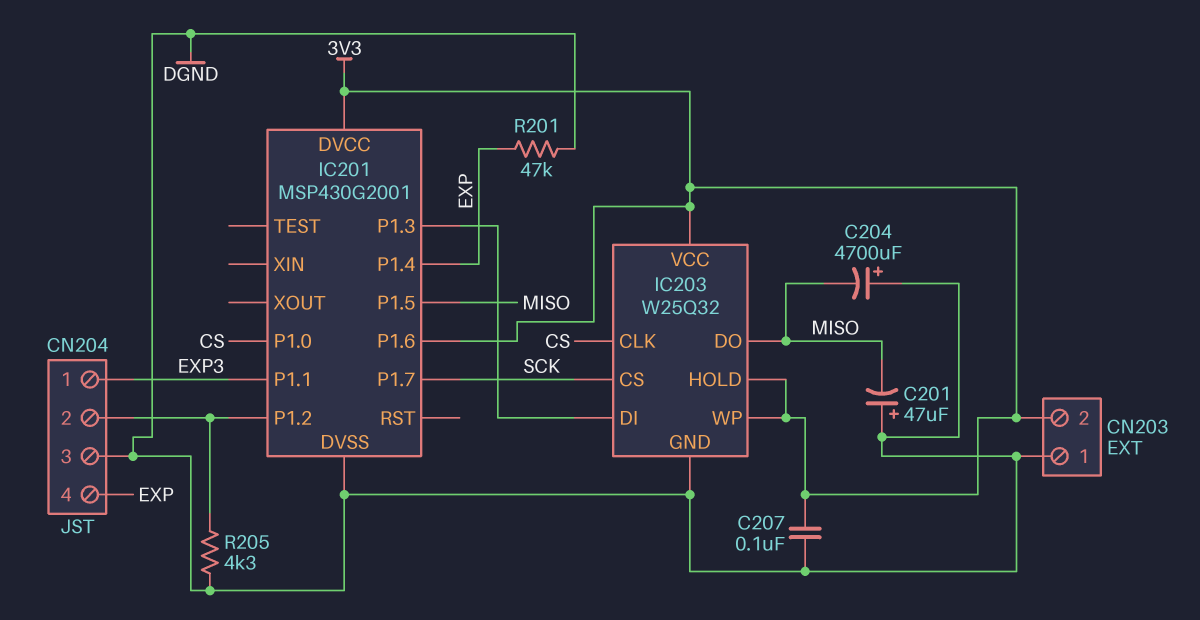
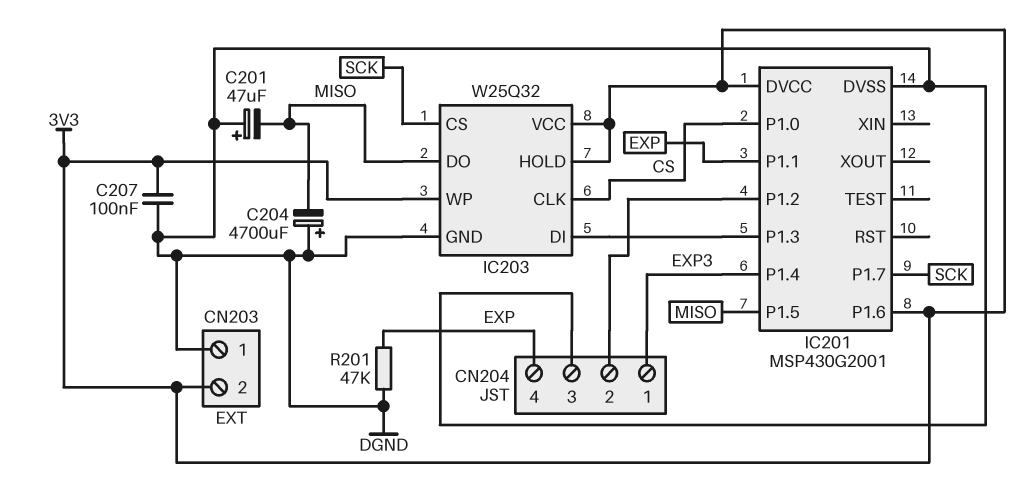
IC201 pin P1.1: EXP3 -> EXP
IC201 pin P1.4: EXP -> EXP3
R205: 4.3k (CN204/2, DGND) -> none

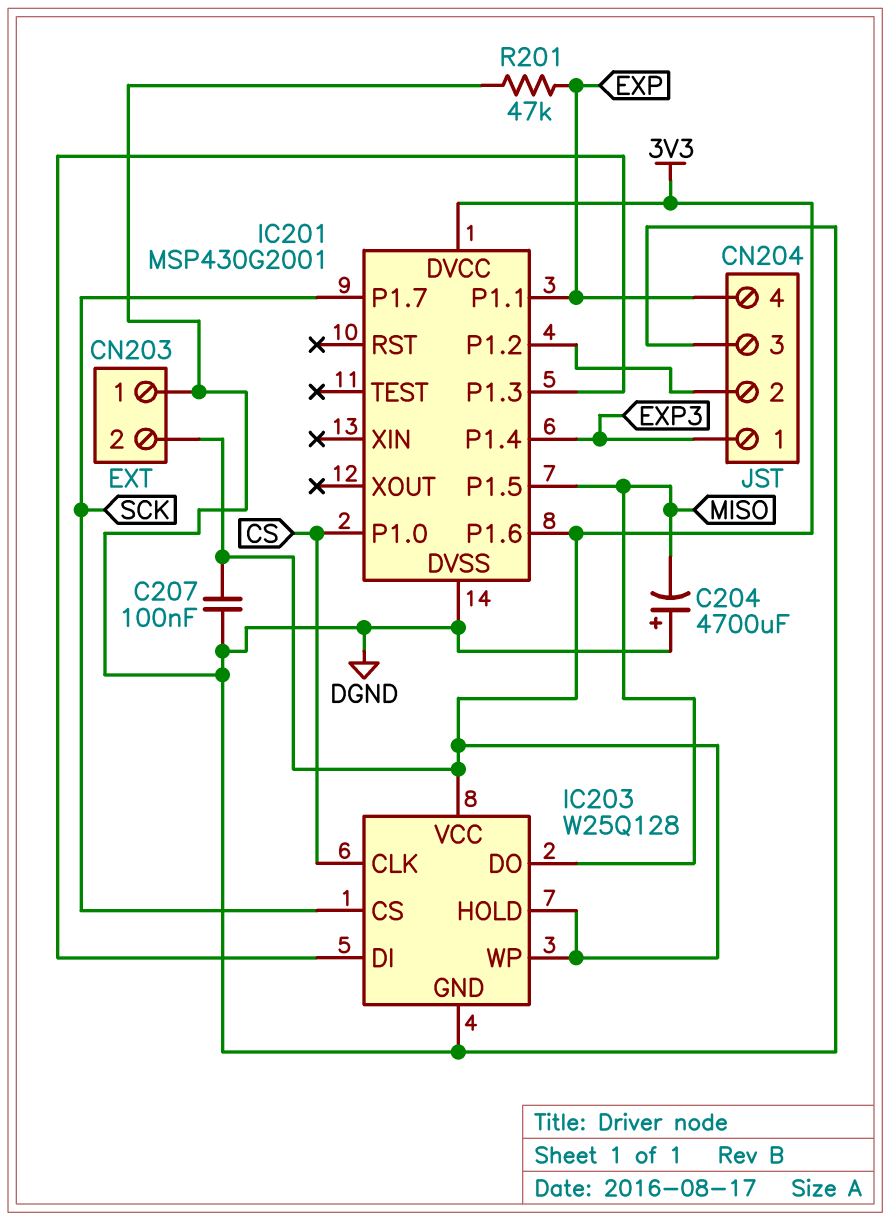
C201: 47uF (plus DGND, minus MISO) -> none
IC203: W25Q32 -> W25Q128

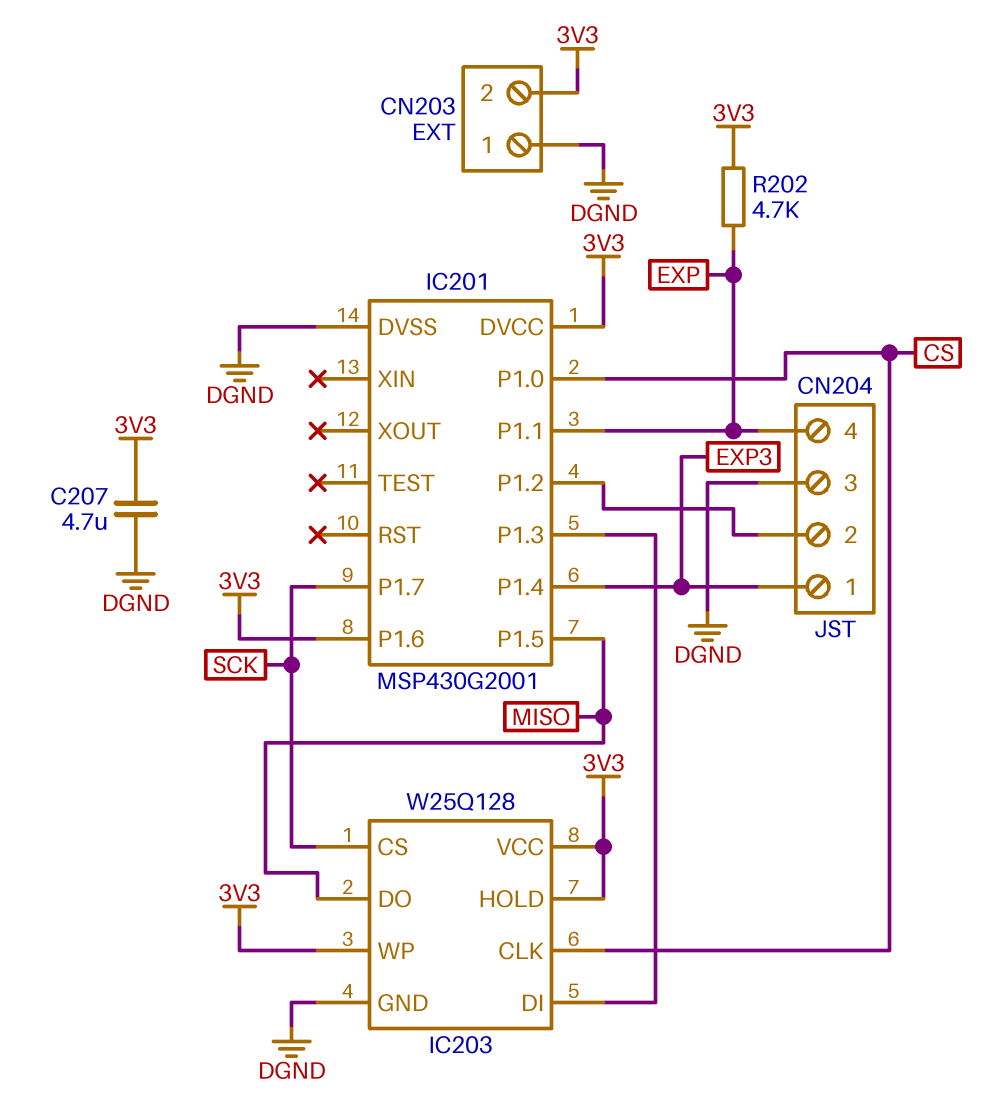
C204: 4700uF (plus DGND, minus MISO) -> none
C207: 100nF (3V3, DGND) -> 4.7uF (3V3, DGND)
R201: 47k (DGND, EXP) -> none
R202: none -> 4.7k (3V3, EXP)

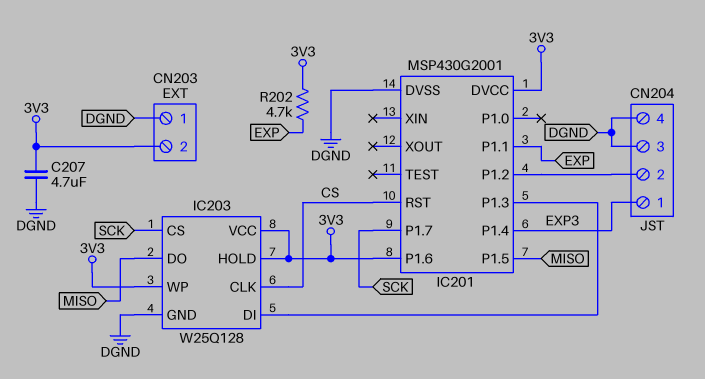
CN204 pin 4: EXP -> DGND
IC201 pin P1.0: CS -> none
IC201 pin RST: none -> CS

